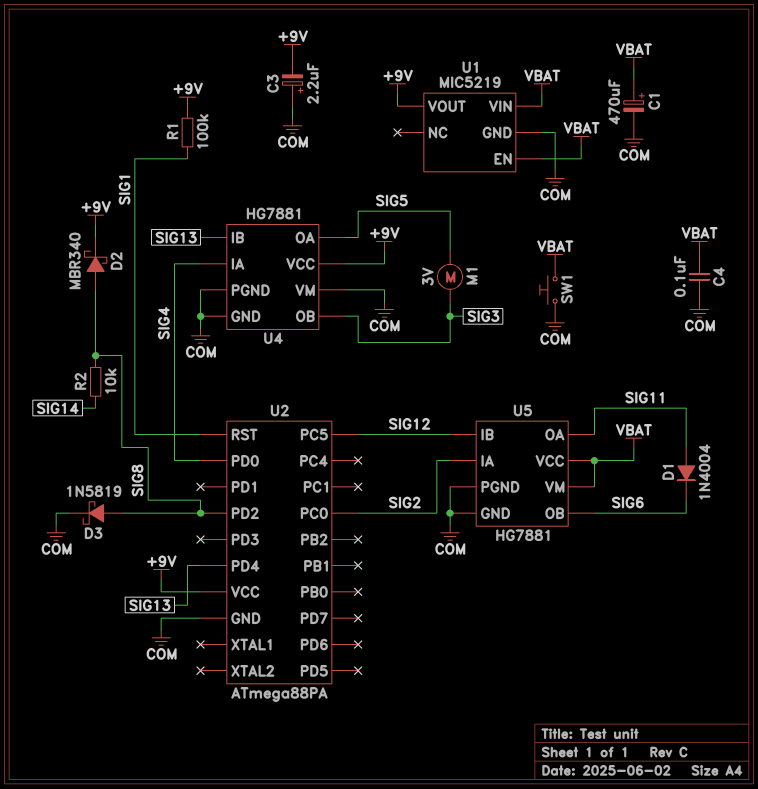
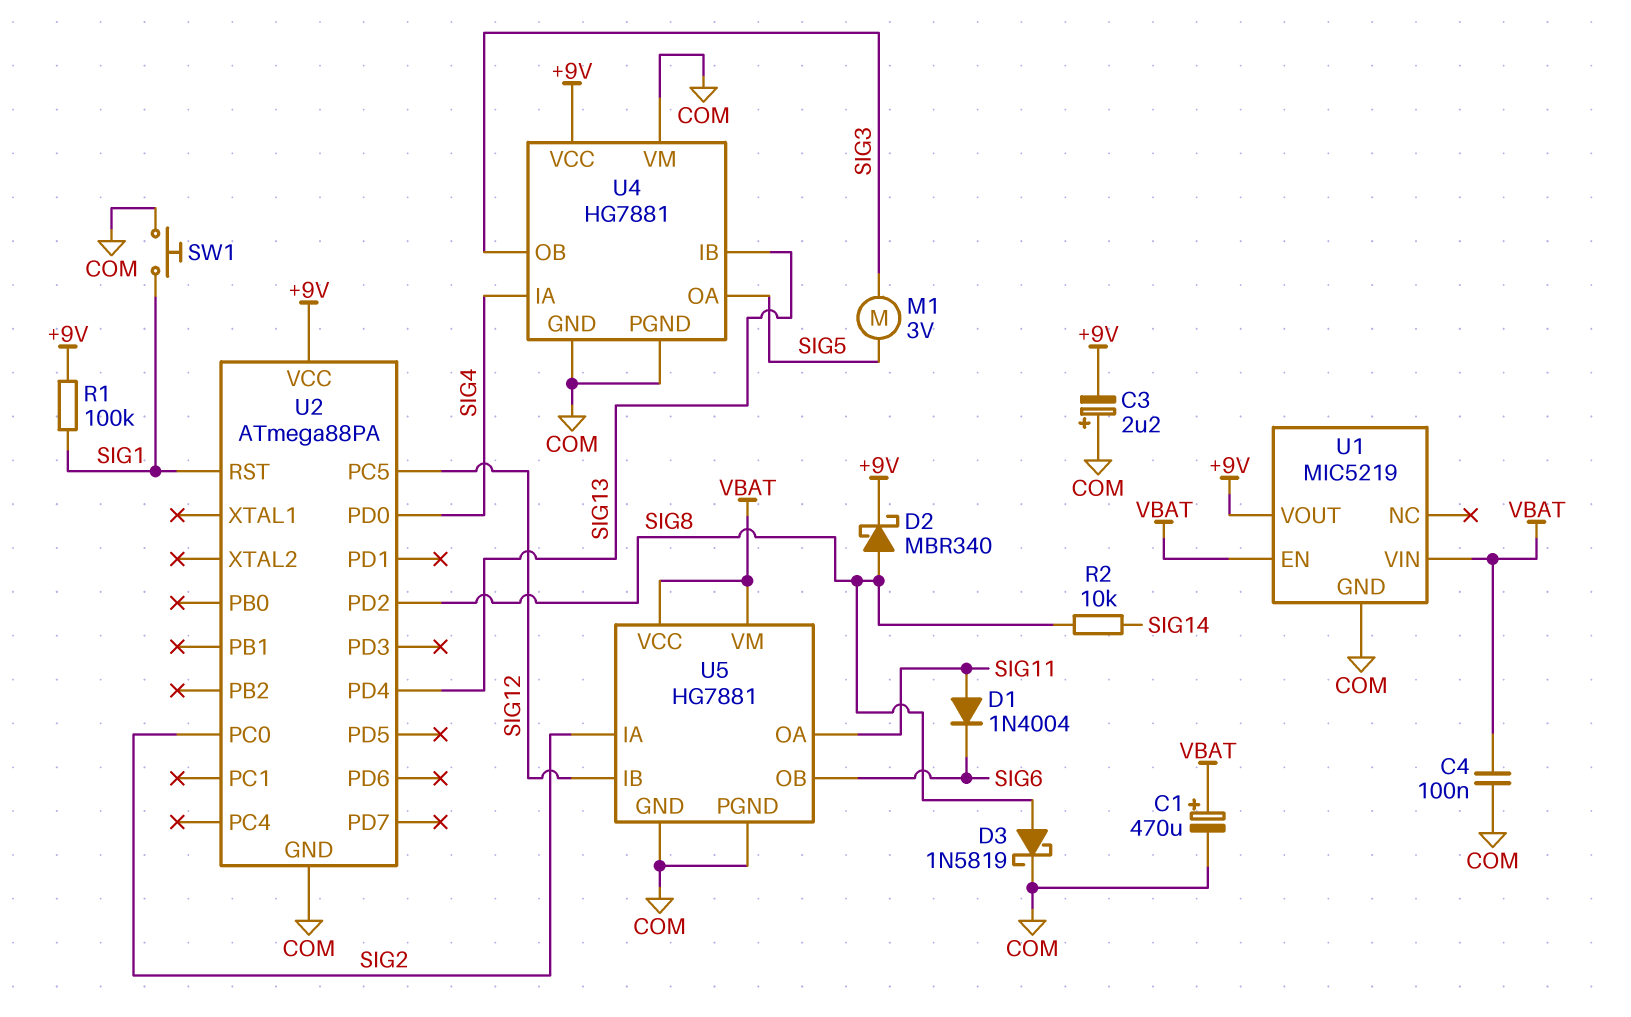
SW1: button (COM, VBAT) -> button (COM, SIG1)

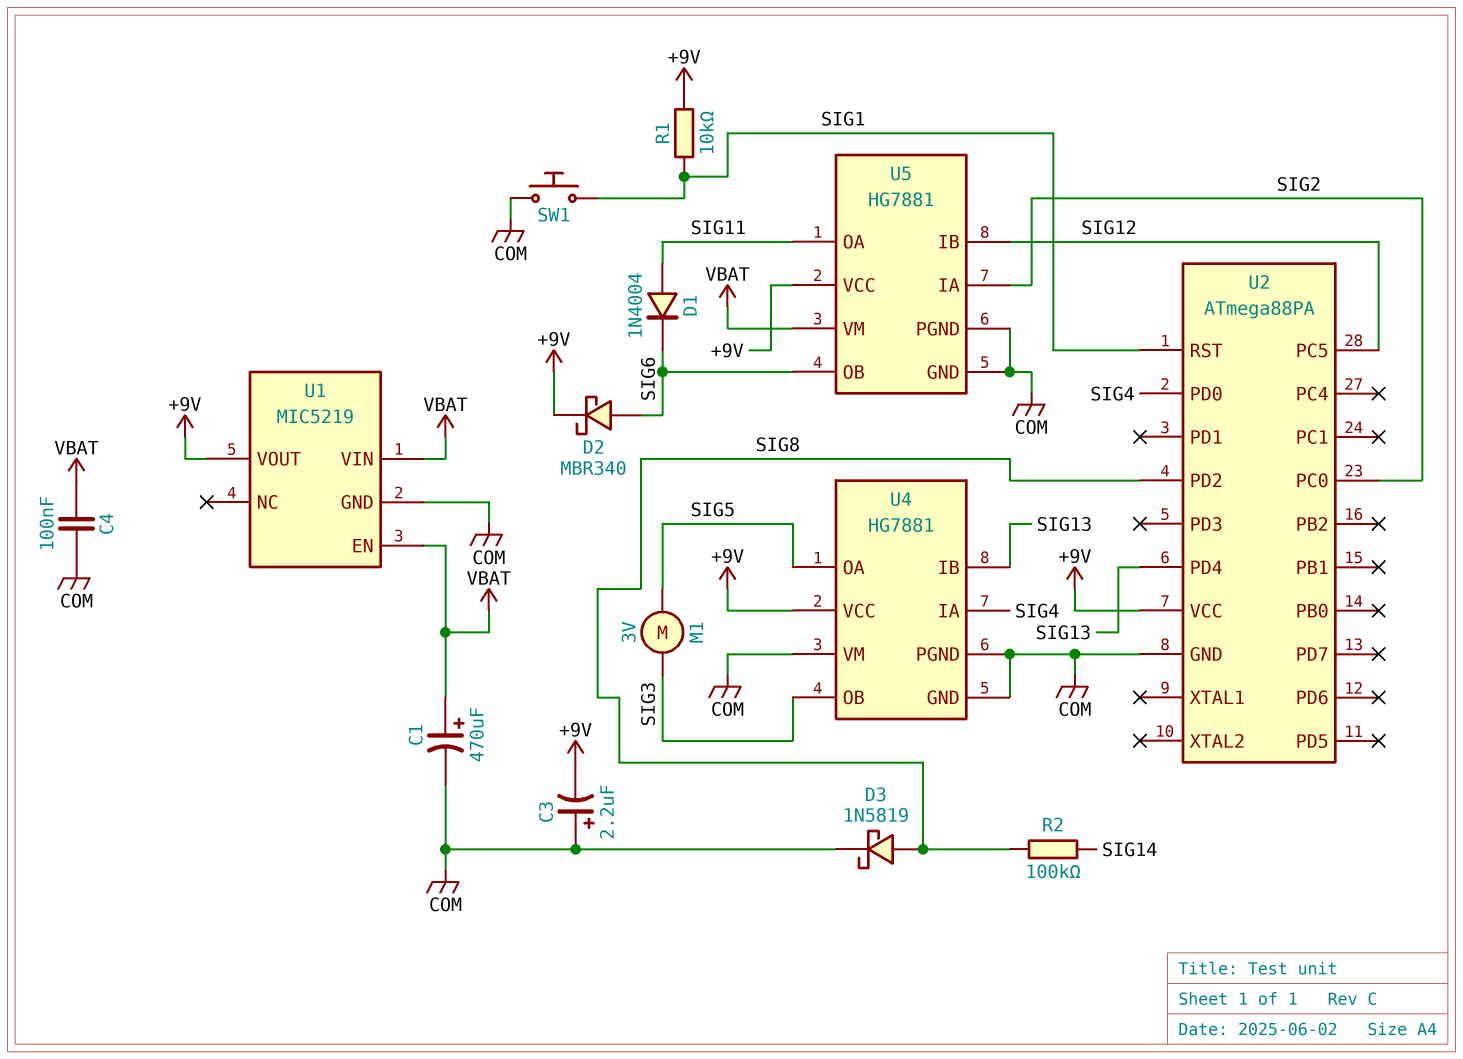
D2: schottky MBR340 (A SIG8, K +9V) -> schottky MBR340 (A SIG6, K +9V)
R1: 100k (+9V, SIG1) -> 10k (+9V, SIG1)
R2: 10k (SIG8, SIG14) -> 100k (SIG8, SIG14)
U5 pin VCC: VBAT -> +9V

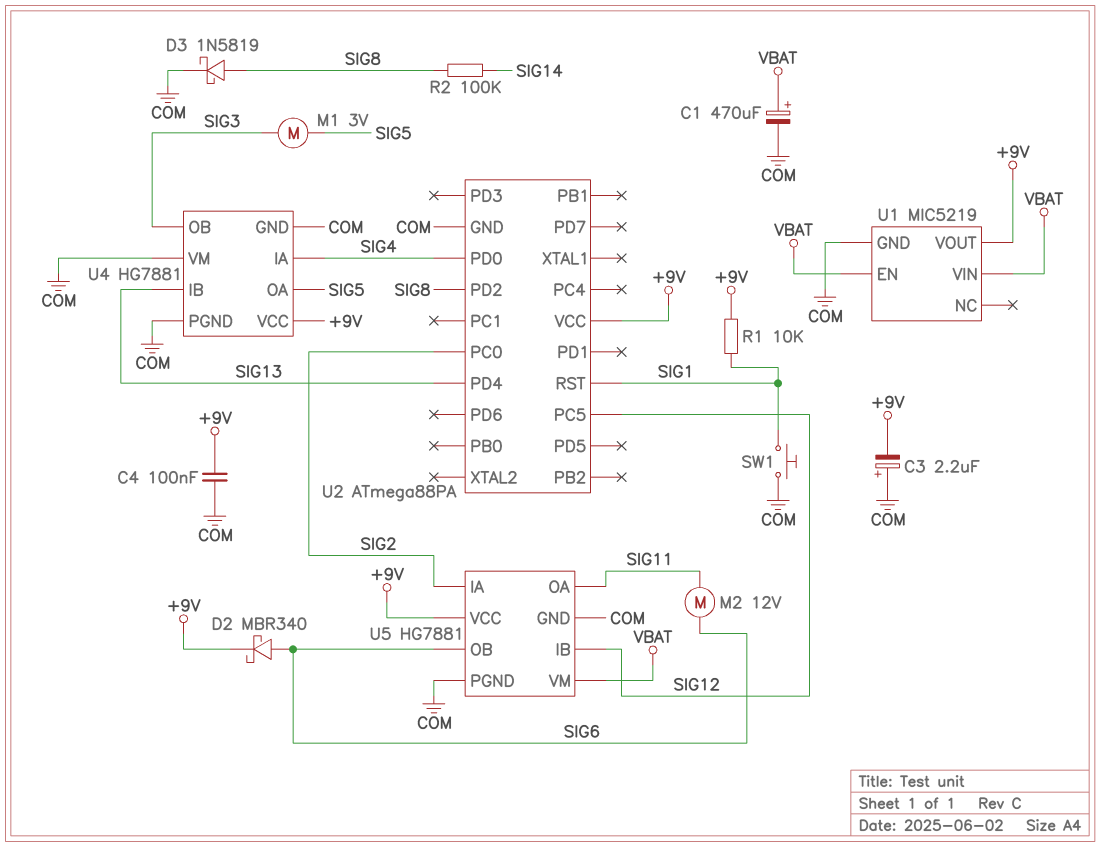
C4: 100nF (COM, VBAT) -> 100nF (+9V, COM)
D1: diode 1N4004 (A SIG11, K SIG6) -> none
M2: none -> motor 12V (SIG6, SIG11)

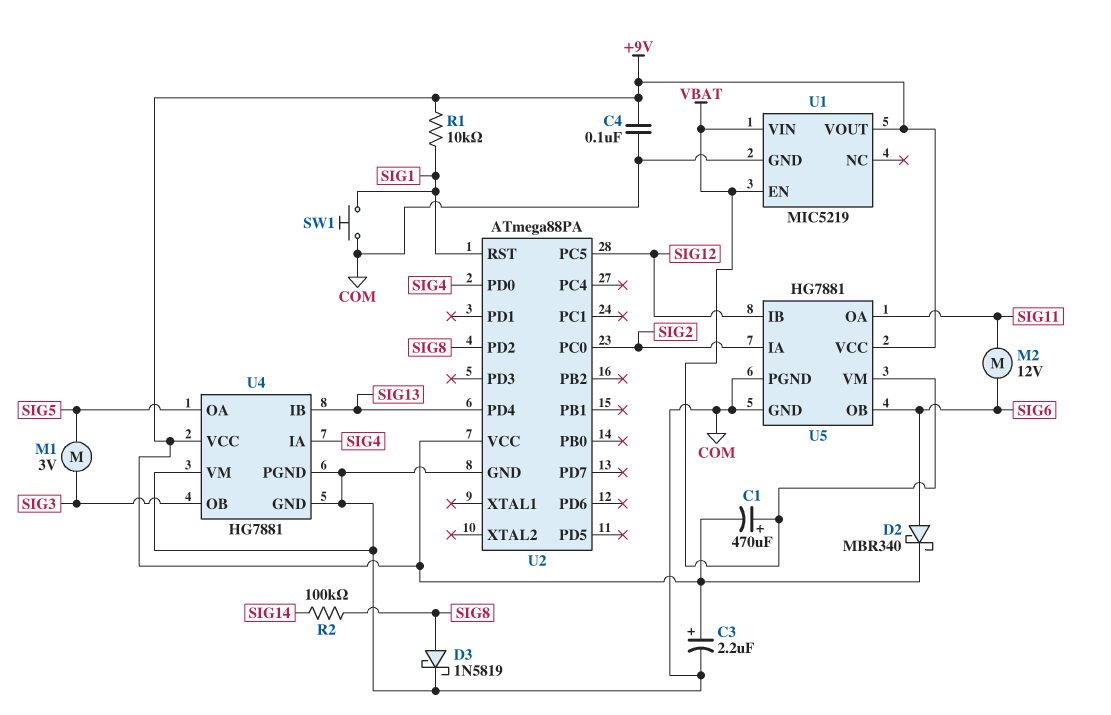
C1: 470uF (plus VBAT, minus COM) -> 470uF (plus VBAT, minus +9V)
C3: 2.2uF (plus COM, minus +9V) -> 2.2uF (plus +9V, minus COM)

